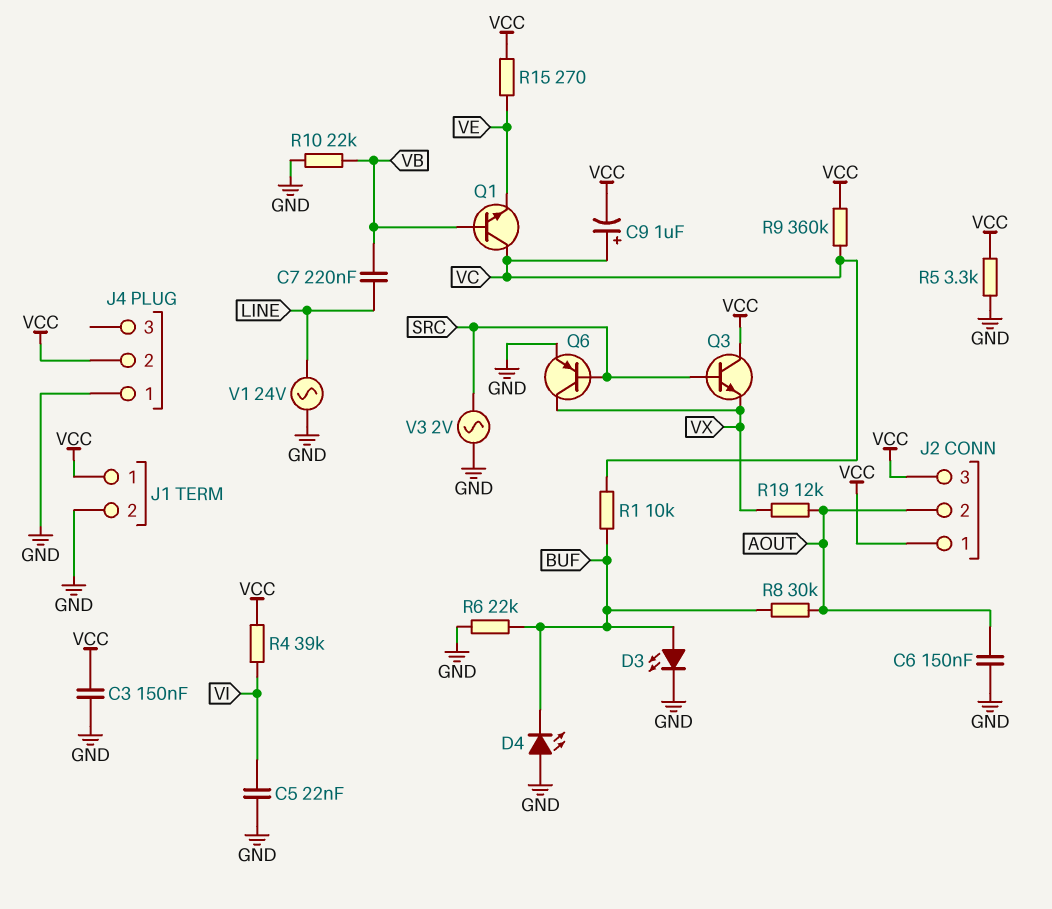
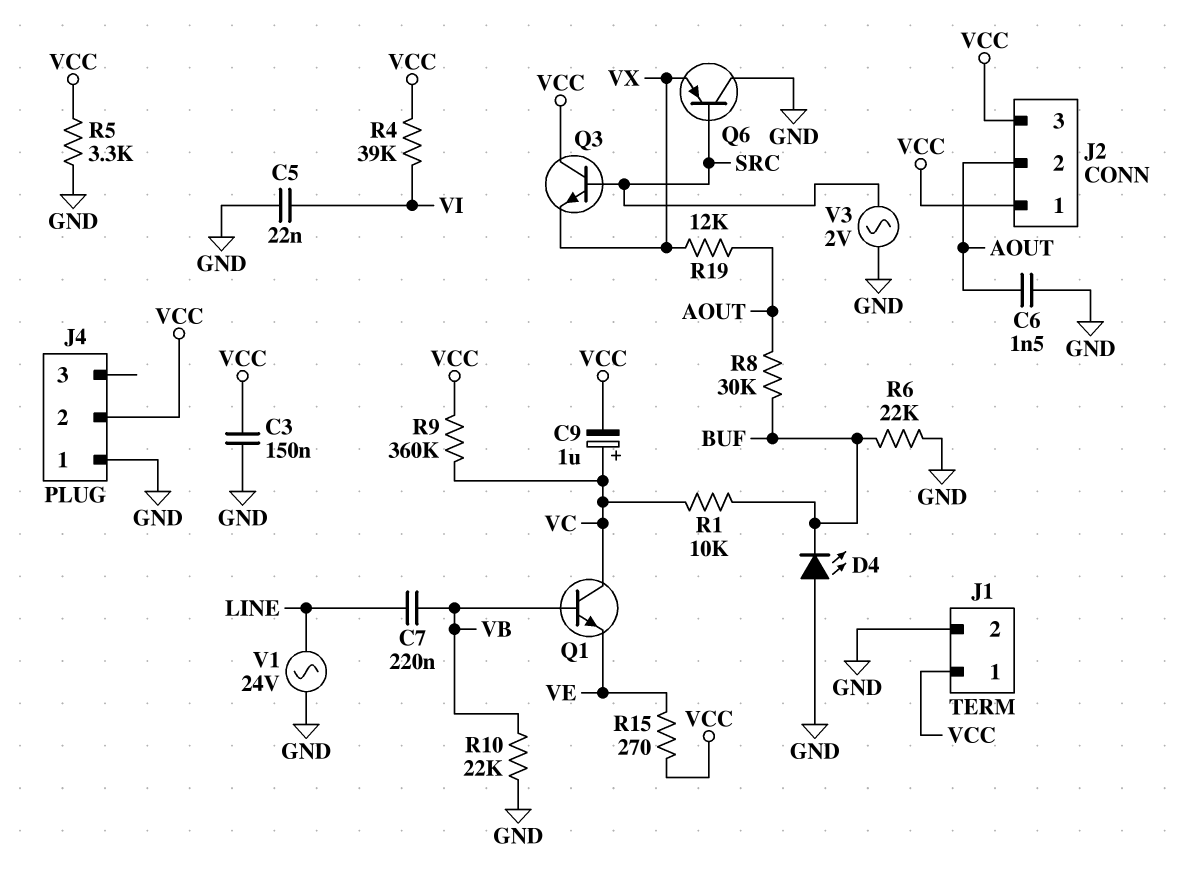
C6: 150nF (AOUT, GND) -> 1.5nF (AOUT, GND)
D3: LED (A BUF, K GND) -> none
Q6: PNP (B SRC, C VX, E GND) -> PNP (B SRC, C GND, E VX)

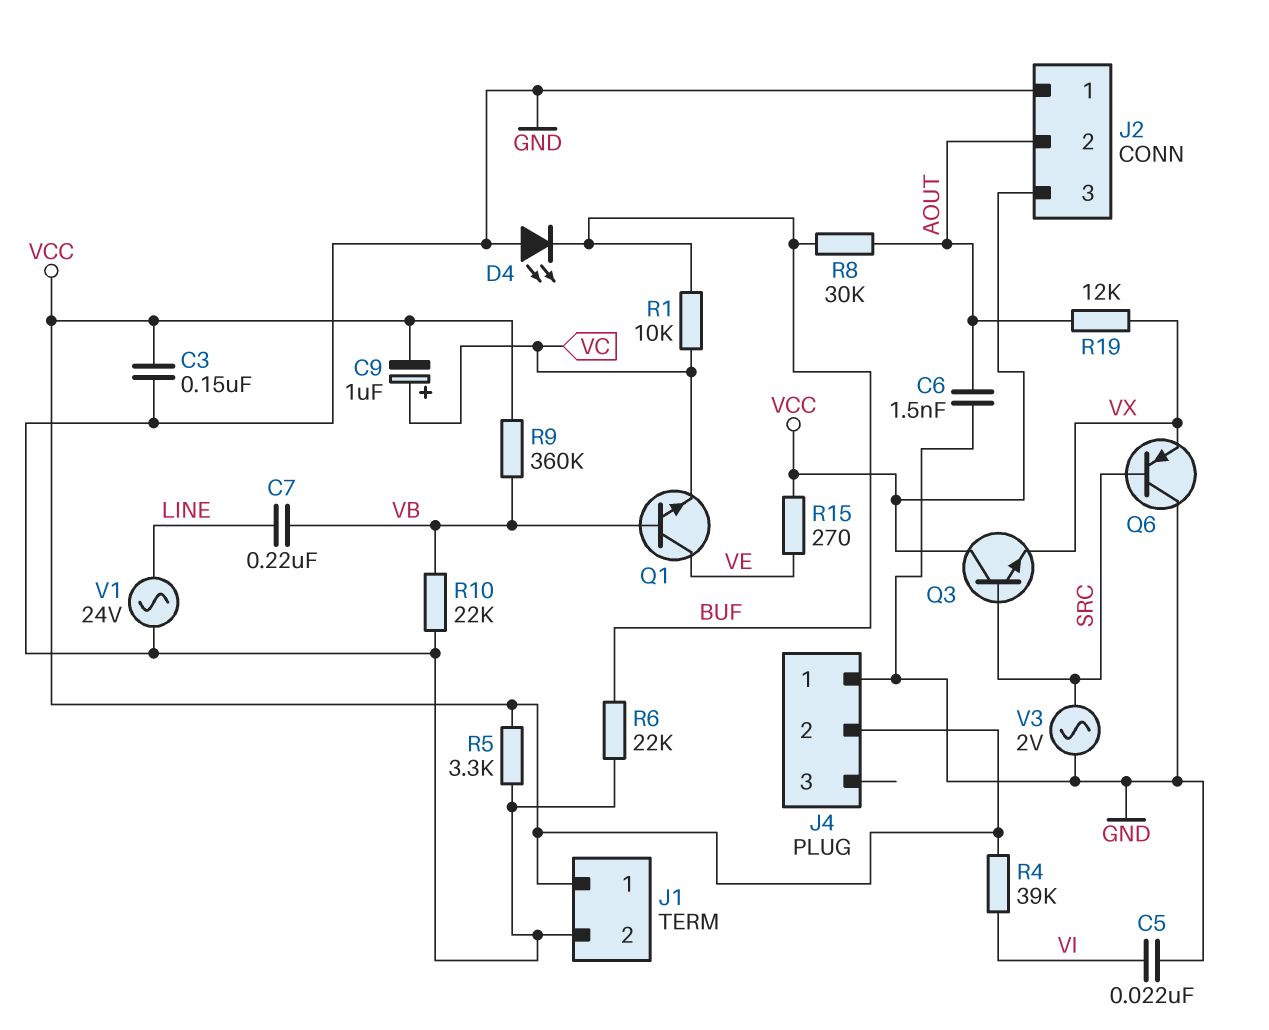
J2 pin 1: VCC -> GND
Q1: NPN (B VB, C VC, E VE) -> NPN (B VB, C VE, E VC)
R9: 360k (VC, VCC) -> 360k (VB, VCC)

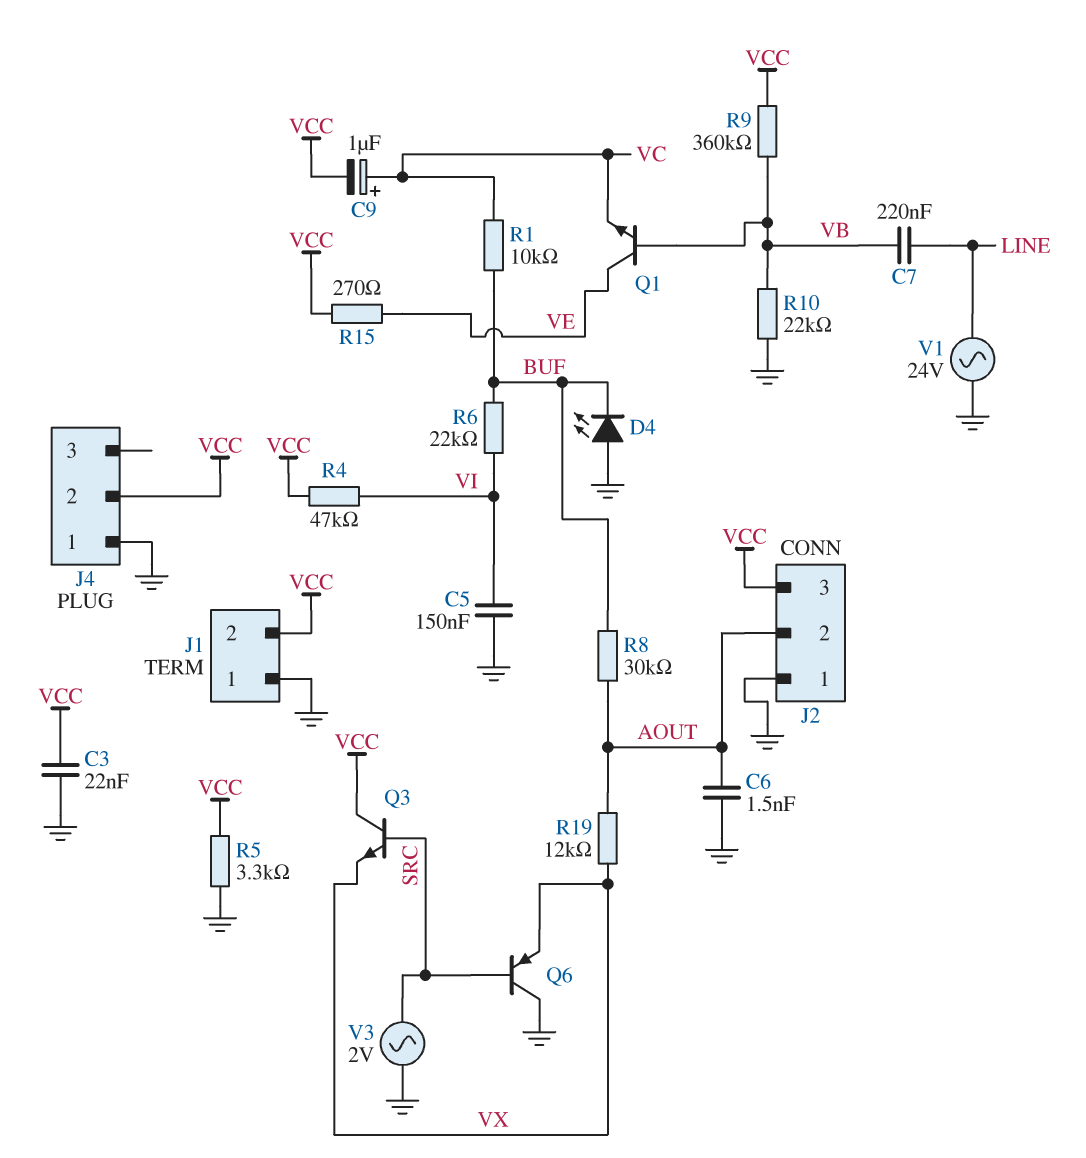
C3: 150nF (GND, VCC) -> 22nF (GND, VCC)
C5: 22nF (GND, VI) -> 150nF (GND, VI)
J1 pin 1: VCC -> GND
J1 pin 2: GND -> VCC
R4: 39k (VCC, VI) -> 47k (VCC, VI)
R6: 22k (BUF, GND) -> 22k (BUF, VI)

